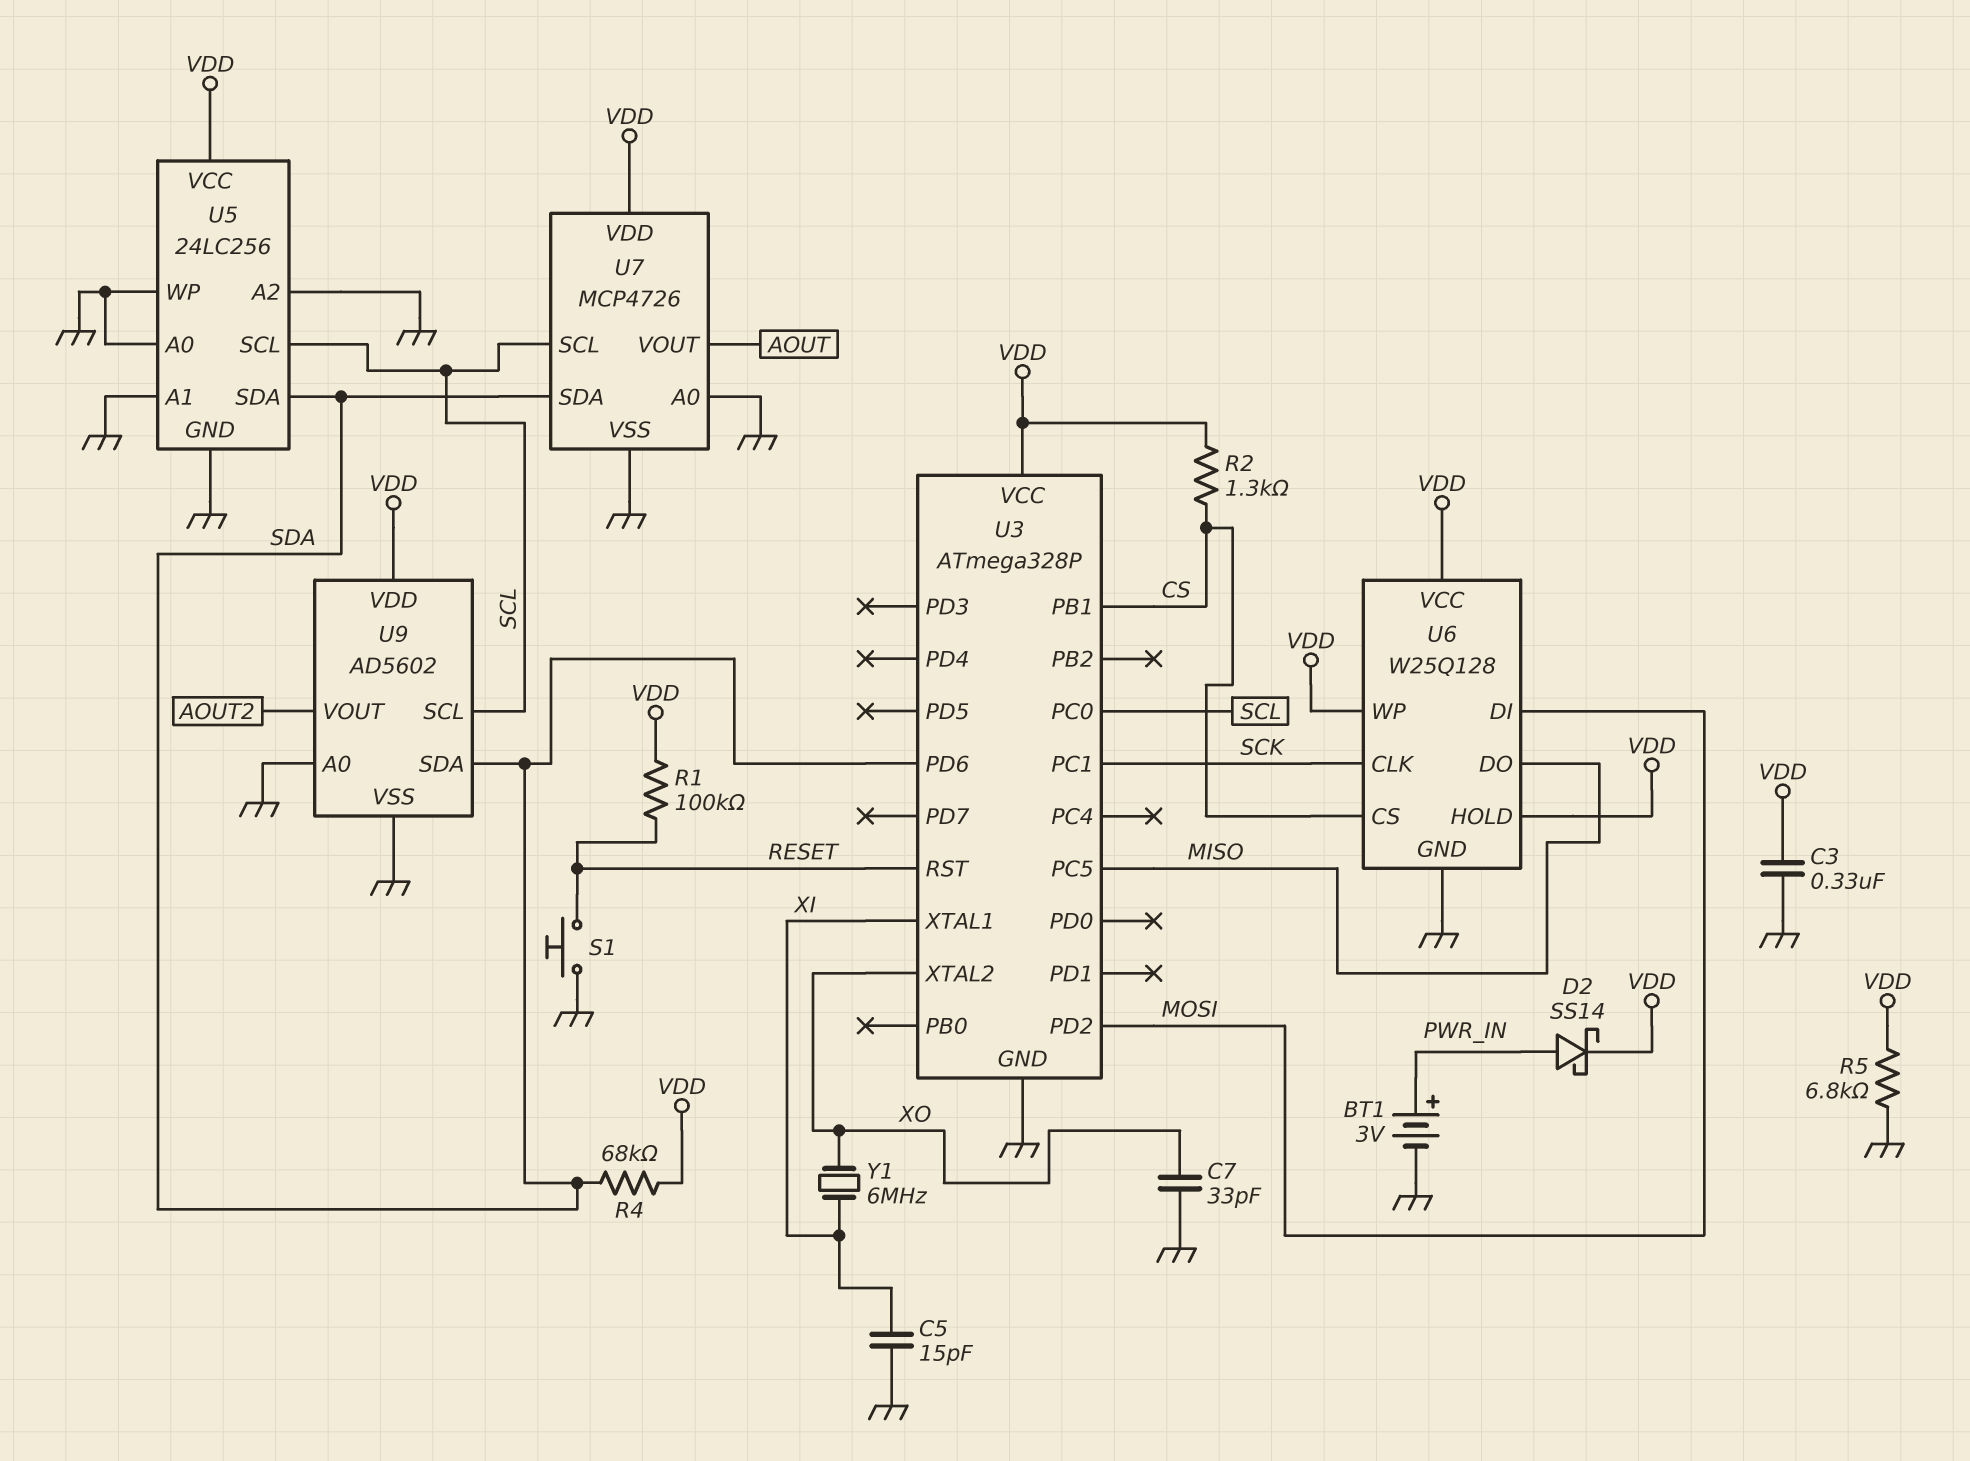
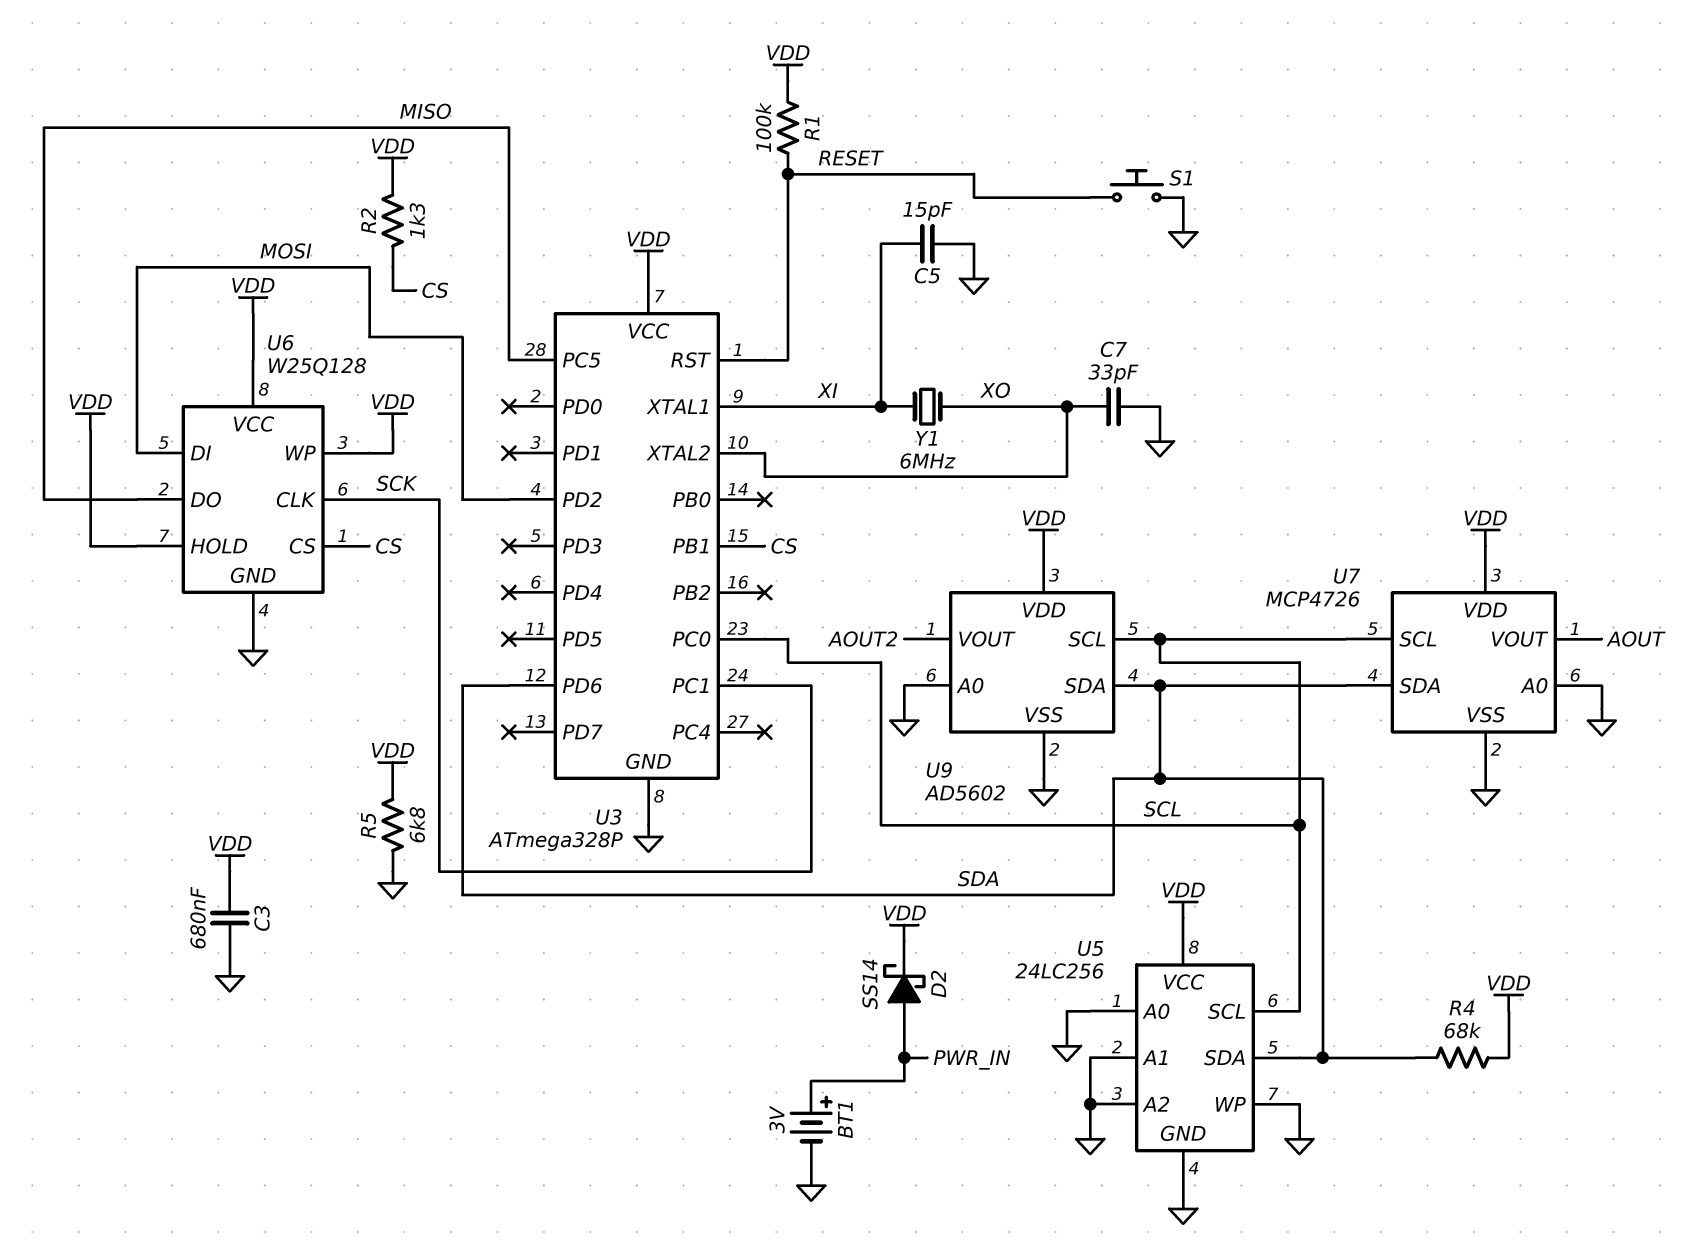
C3: 330nF (GND, VDD) -> 680nF (GND, VDD)

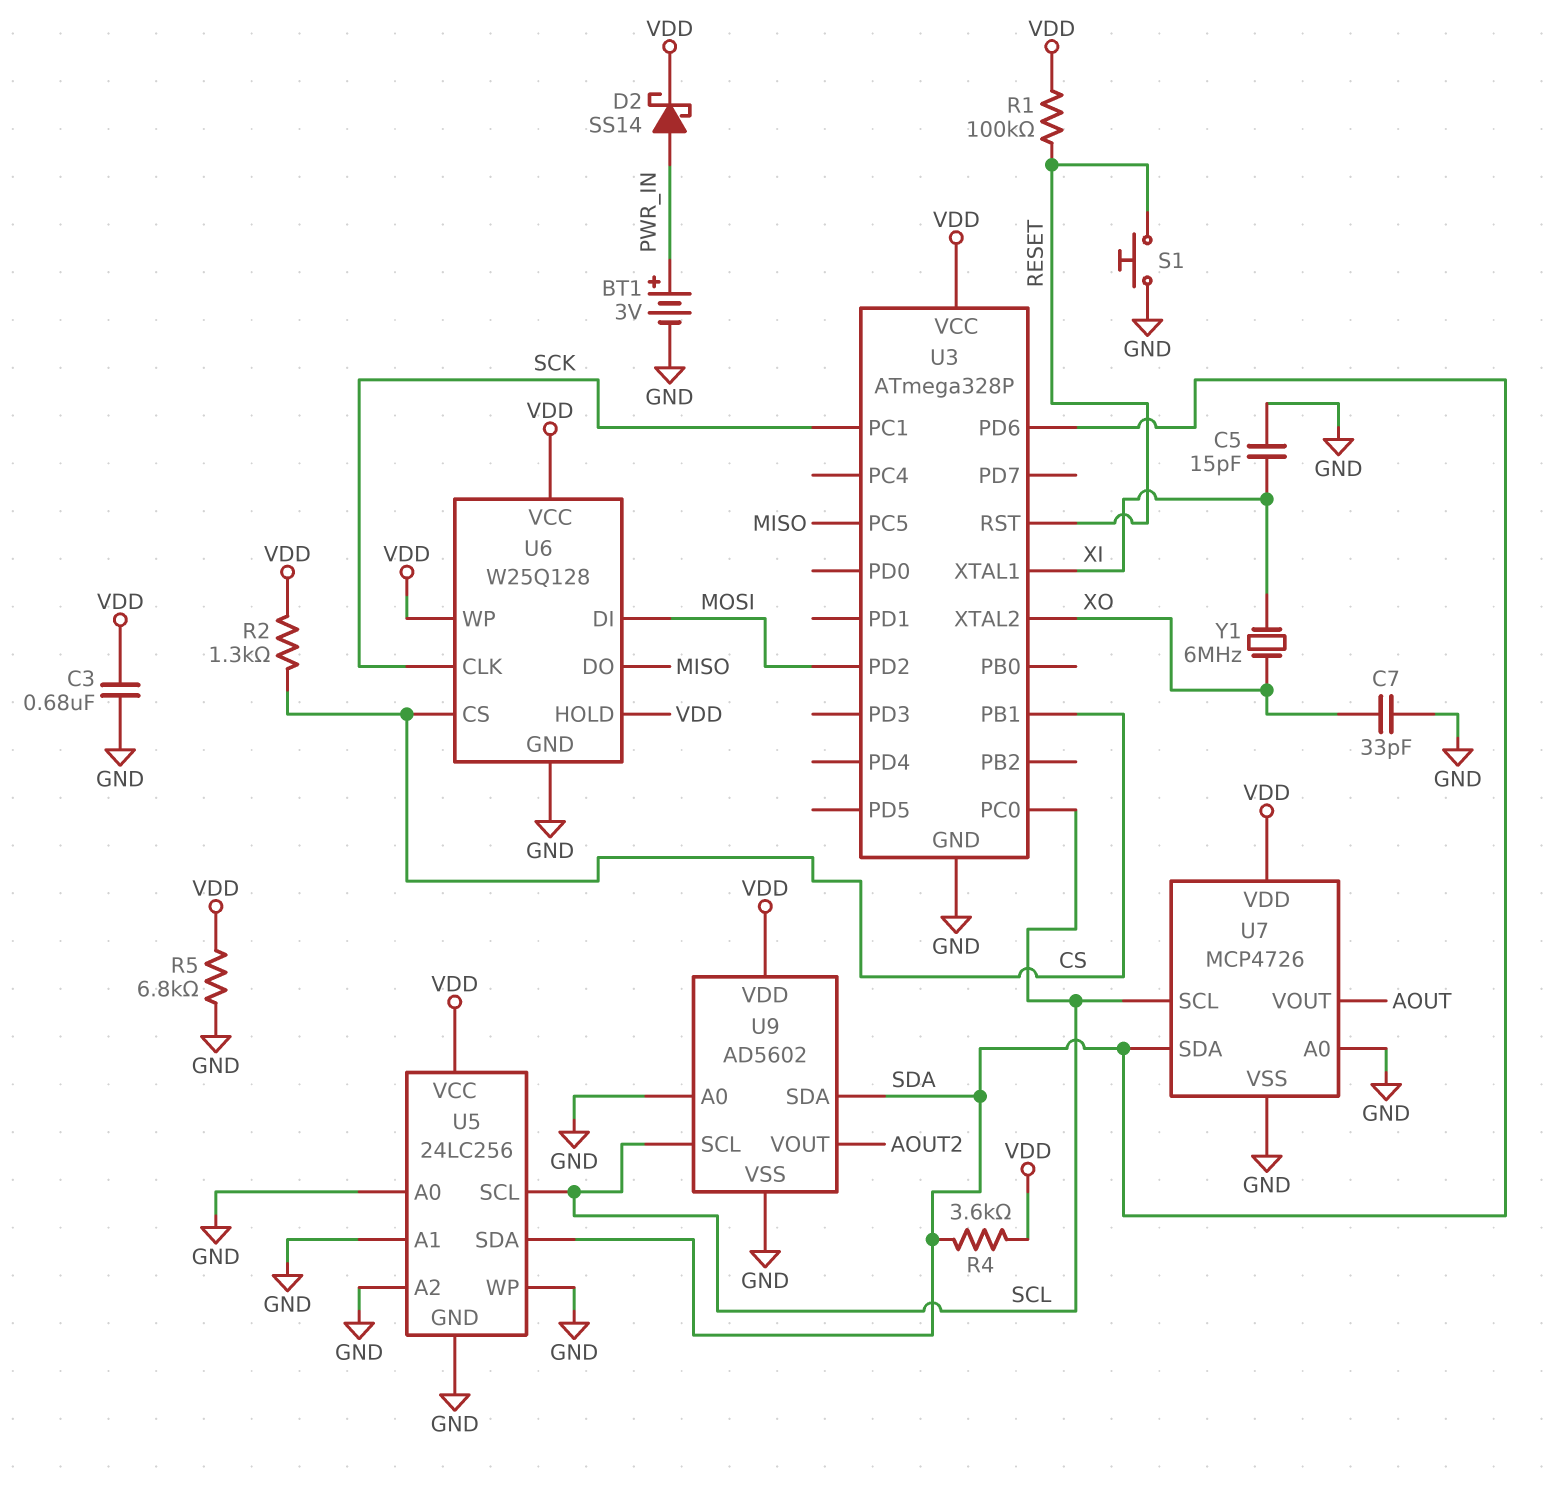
R4: 68k (SDA, VDD) -> 3.6k (SDA, VDD)

